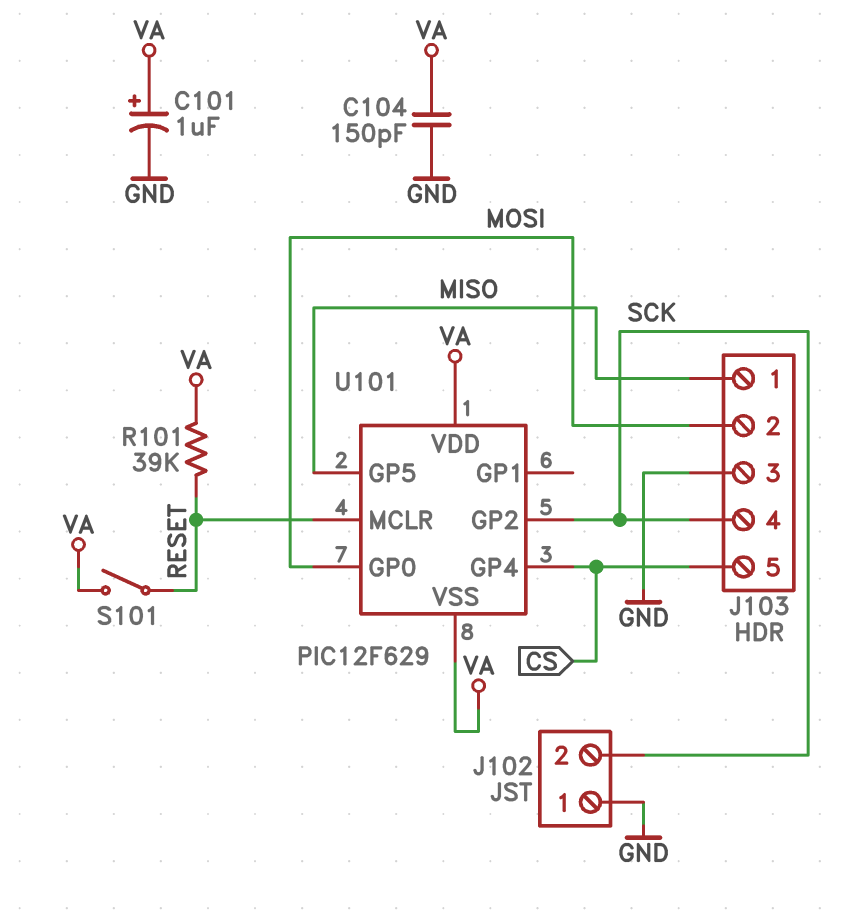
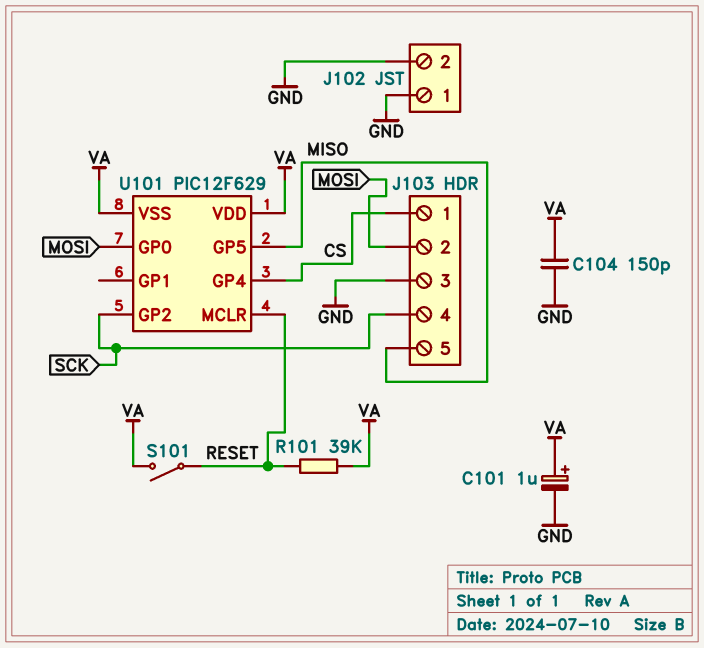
J102 pin 2: SCK -> GND
J103 pin 1: MISO -> CS
J103 pin 5: CS -> MISO

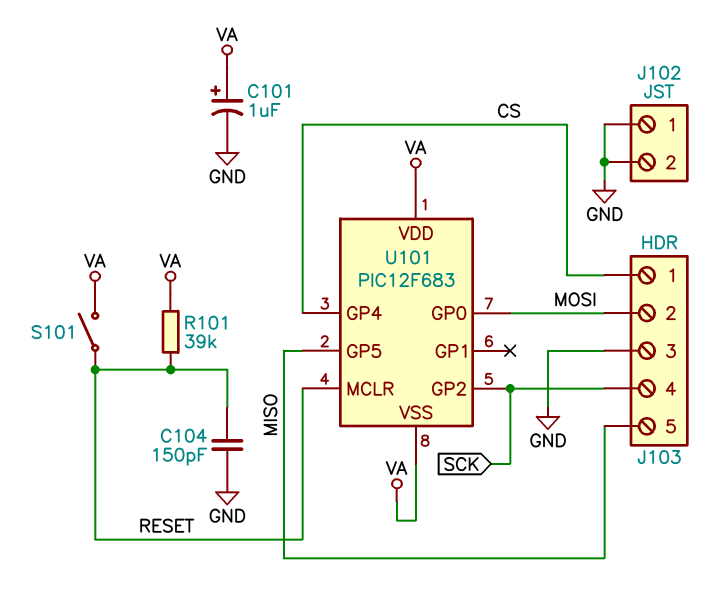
C104: 150pF (GND, VA) -> 150pF (GND, RESET)
U101: PIC12F629 -> PIC12F683

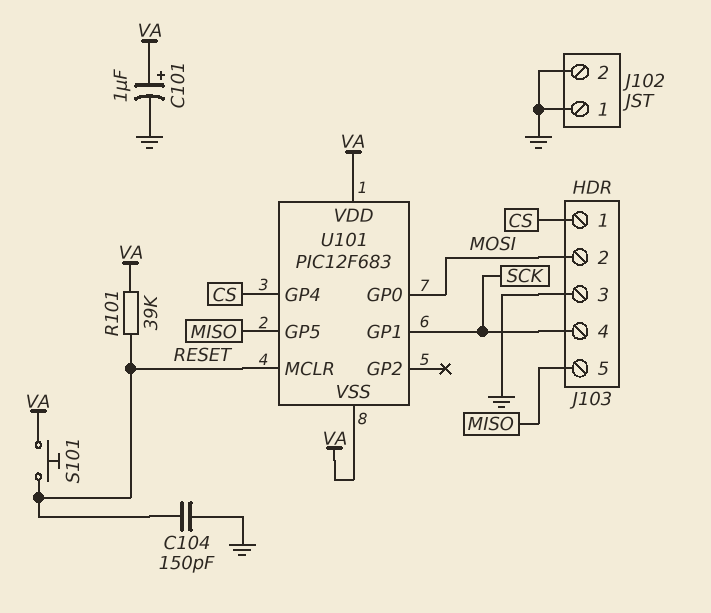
S101: switch (RESET, VA) -> button (RESET, VA)
U101 pin GP1: none -> SCK
U101 pin GP2: SCK -> none

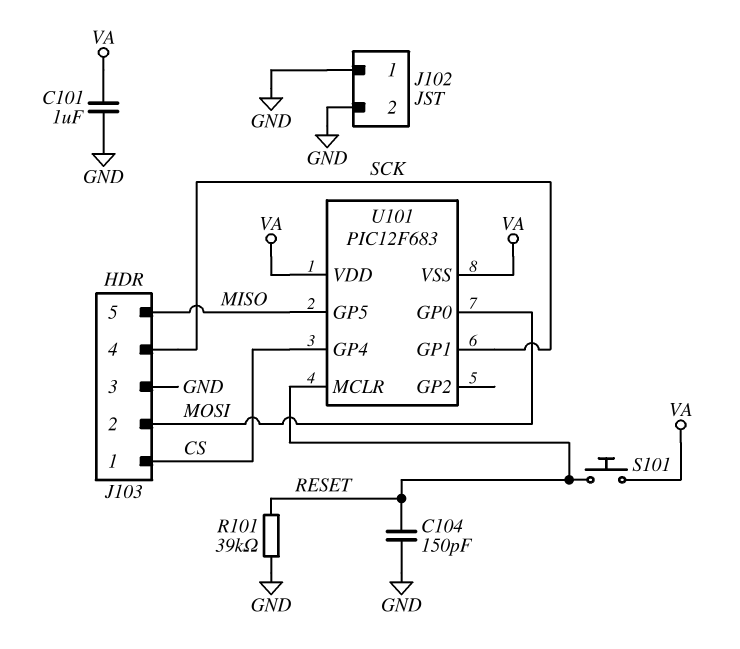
C101: 1uF (plus VA, minus GND) -> 1uF (GND, VA)
R101: 39k (RESET, VA) -> 39k (GND, RESET)

